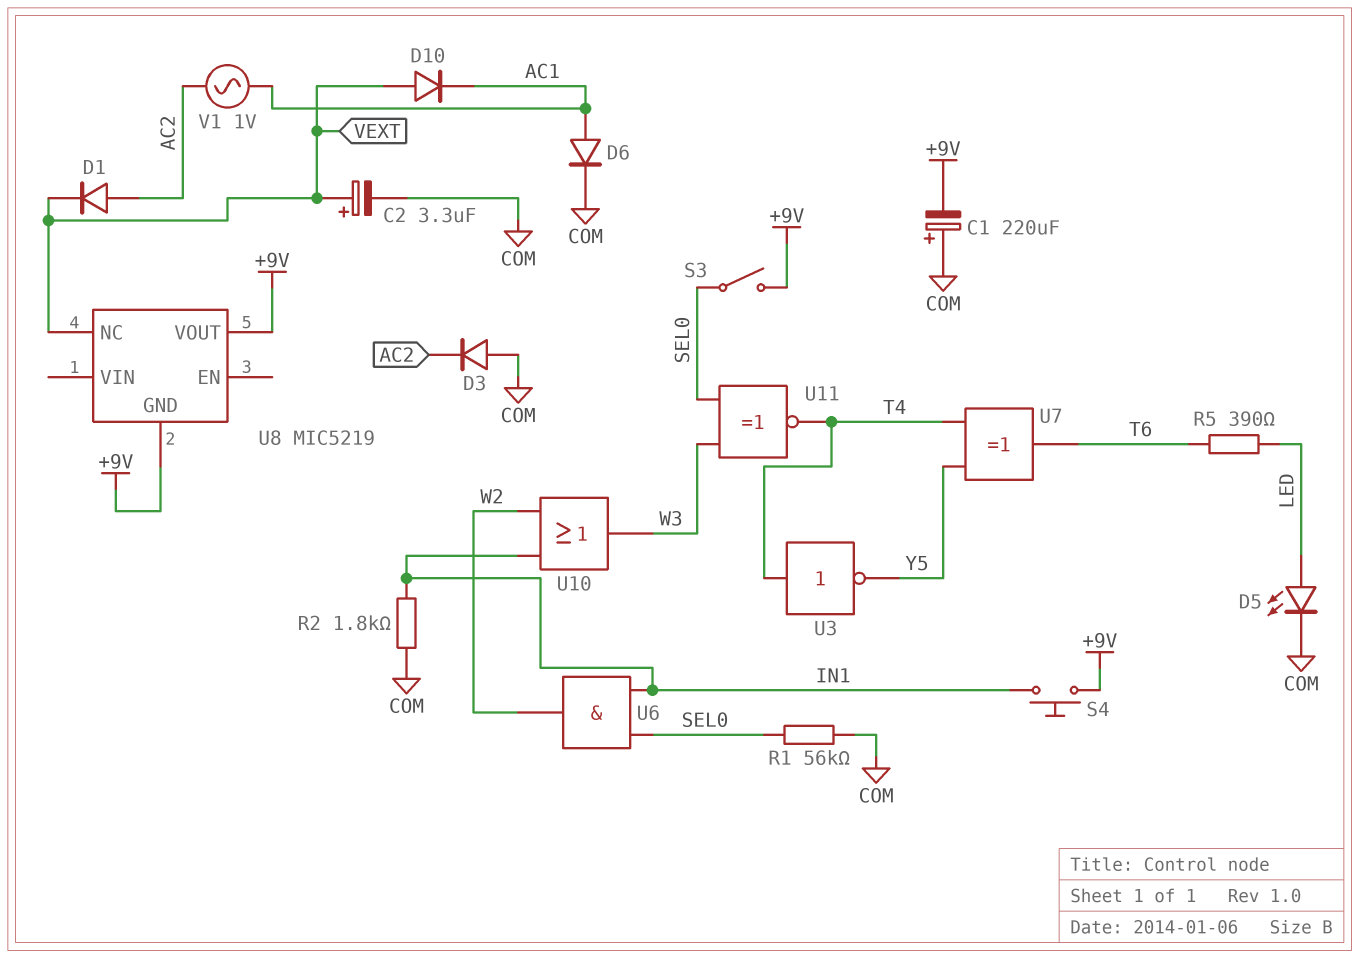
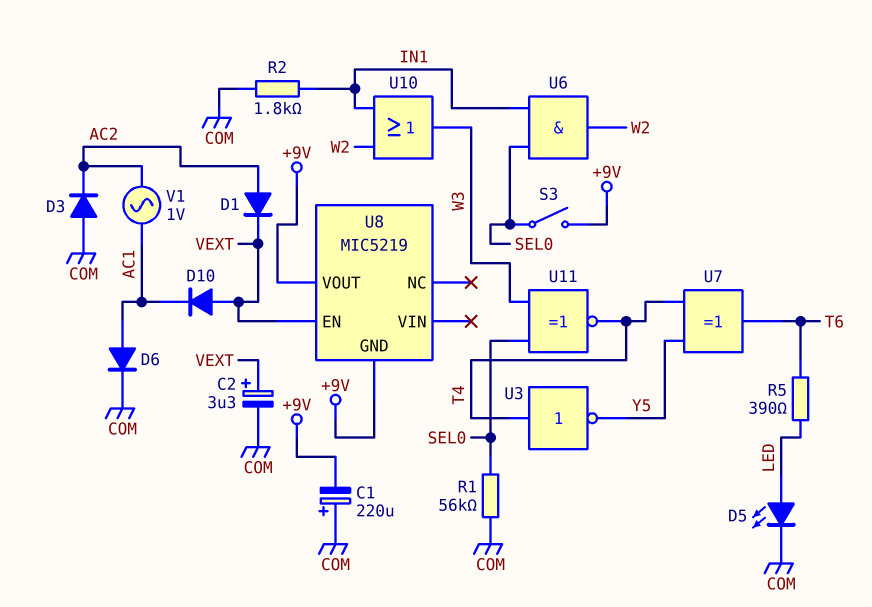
S4: button (+9V, IN1) -> none
U8 pin EN: none -> VEXT
U8 pin NC: VEXT -> none

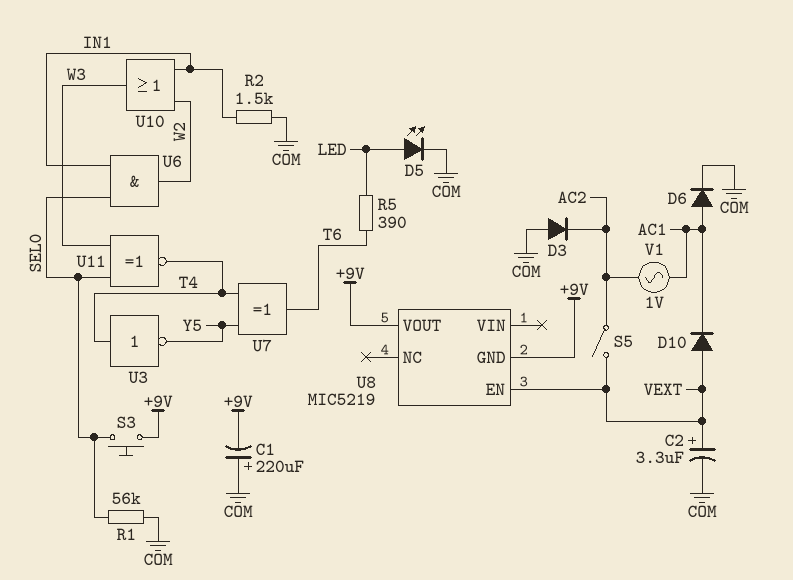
D1: diode (A AC2, K VEXT) -> none
R2: 1.8k (COM, IN1) -> 1.5k (COM, IN1)
S3: switch (+9V, SEL0) -> button (+9V, SEL0)
S5: none -> switch (AC2, VEXT)

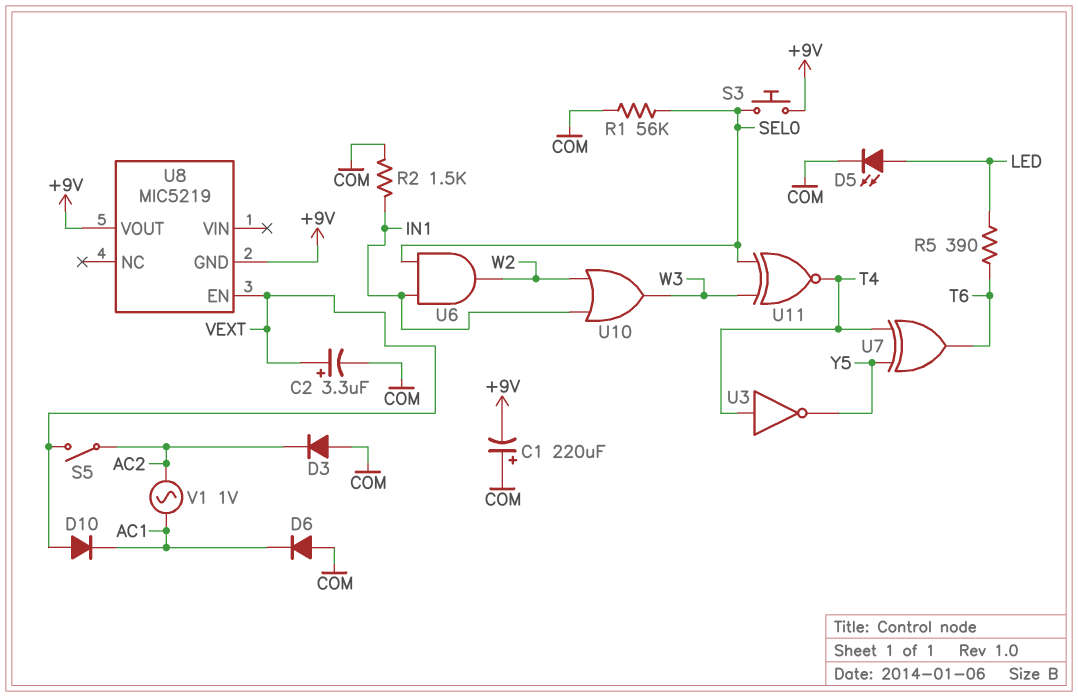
D6: diode (A AC1, K COM) -> diode (A COM, K AC1)

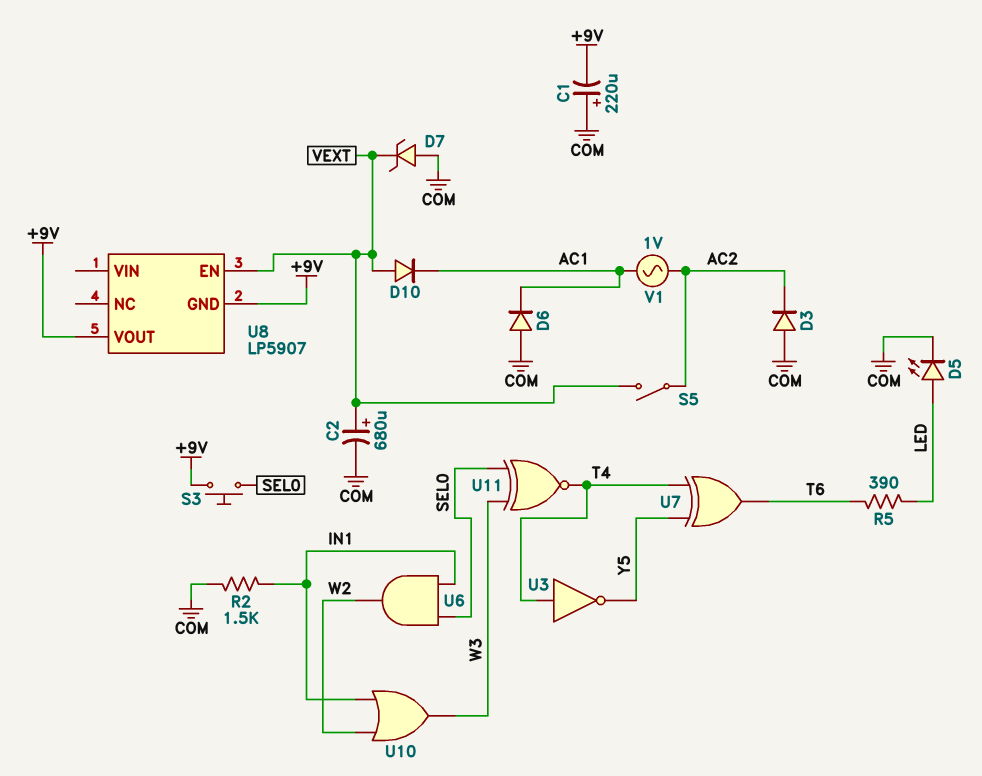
C2: 3.3uF (plus VEXT, minus COM) -> 680uF (plus VEXT, minus COM)
D7: none -> zener (A COM, K VEXT)
R1: 56k (COM, SEL0) -> none
U8: MIC5219 -> LP5907

